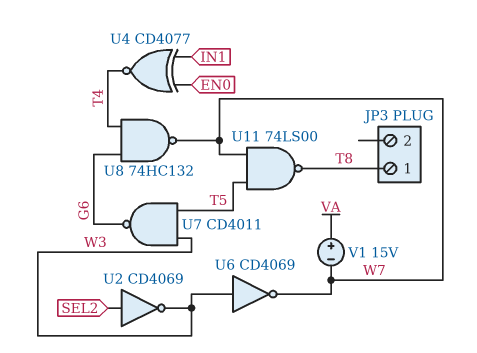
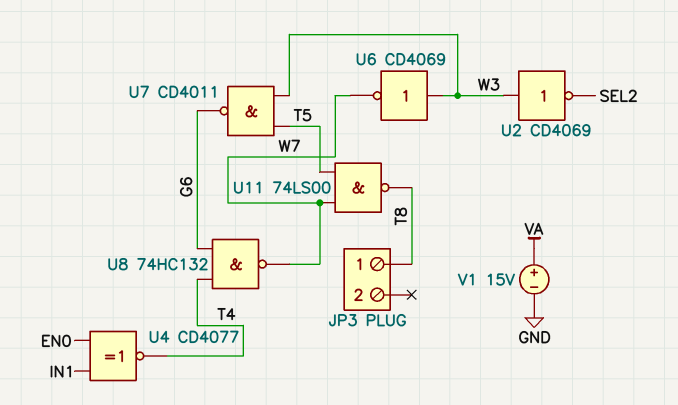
U2: NOT CD4069 (in SEL2, out W3) -> NOT CD4069 (in W3, out SEL2)
V1: 15V (plus VA, minus W7) -> 15V (plus VA, minus GND)

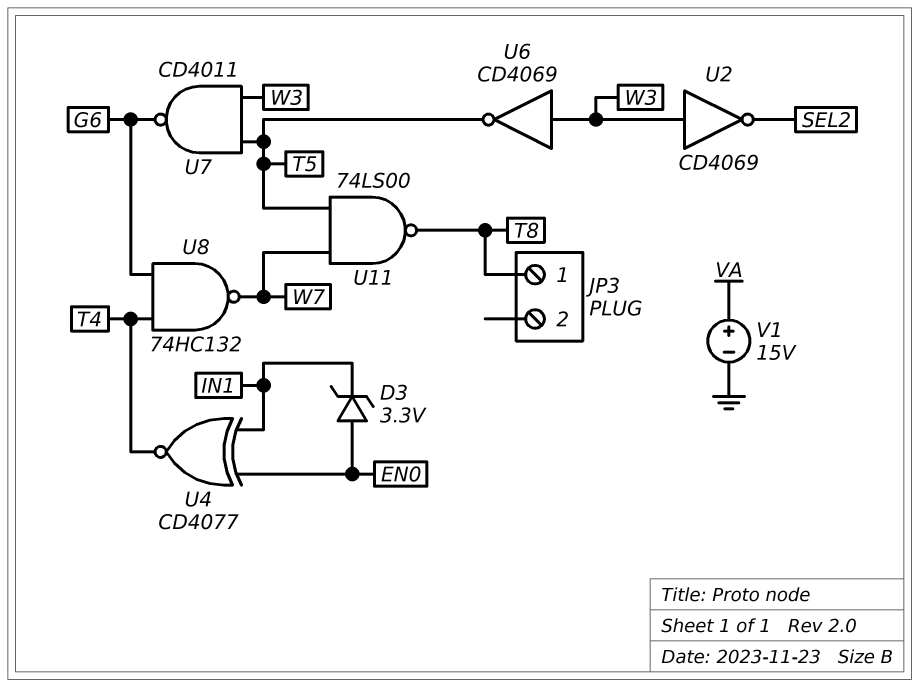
D3: none -> zener 3.3V (A EN0, K IN1)
U6: NOT CD4069 (in W3, out W7) -> NOT CD4069 (in W3, out T5)

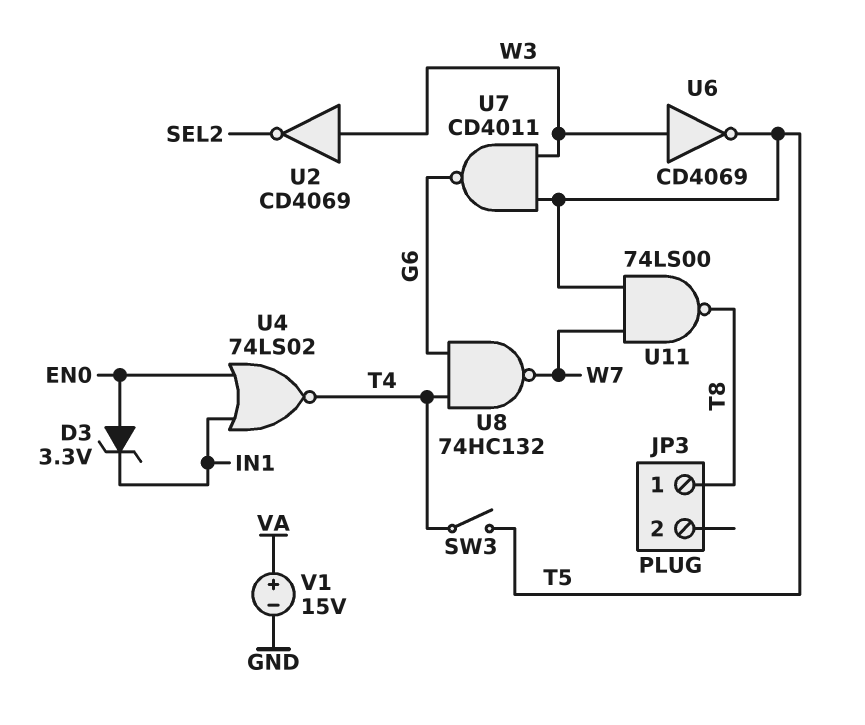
SW3: none -> switch (T4, T5)
U4: XNOR CD4077 (in EN0, in IN1, out T4) -> NOR 74LS02 (in EN0, in IN1, out T4)

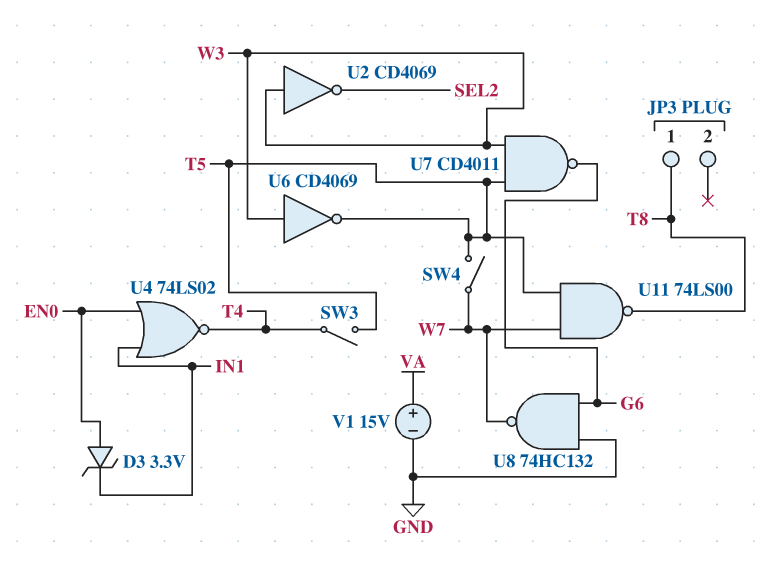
SW4: none -> switch (T5, W7)
U8: NAND 74HC132 (in G6, in T4, out W7) -> NAND 74HC132 (in G6, in GND, out W7)

